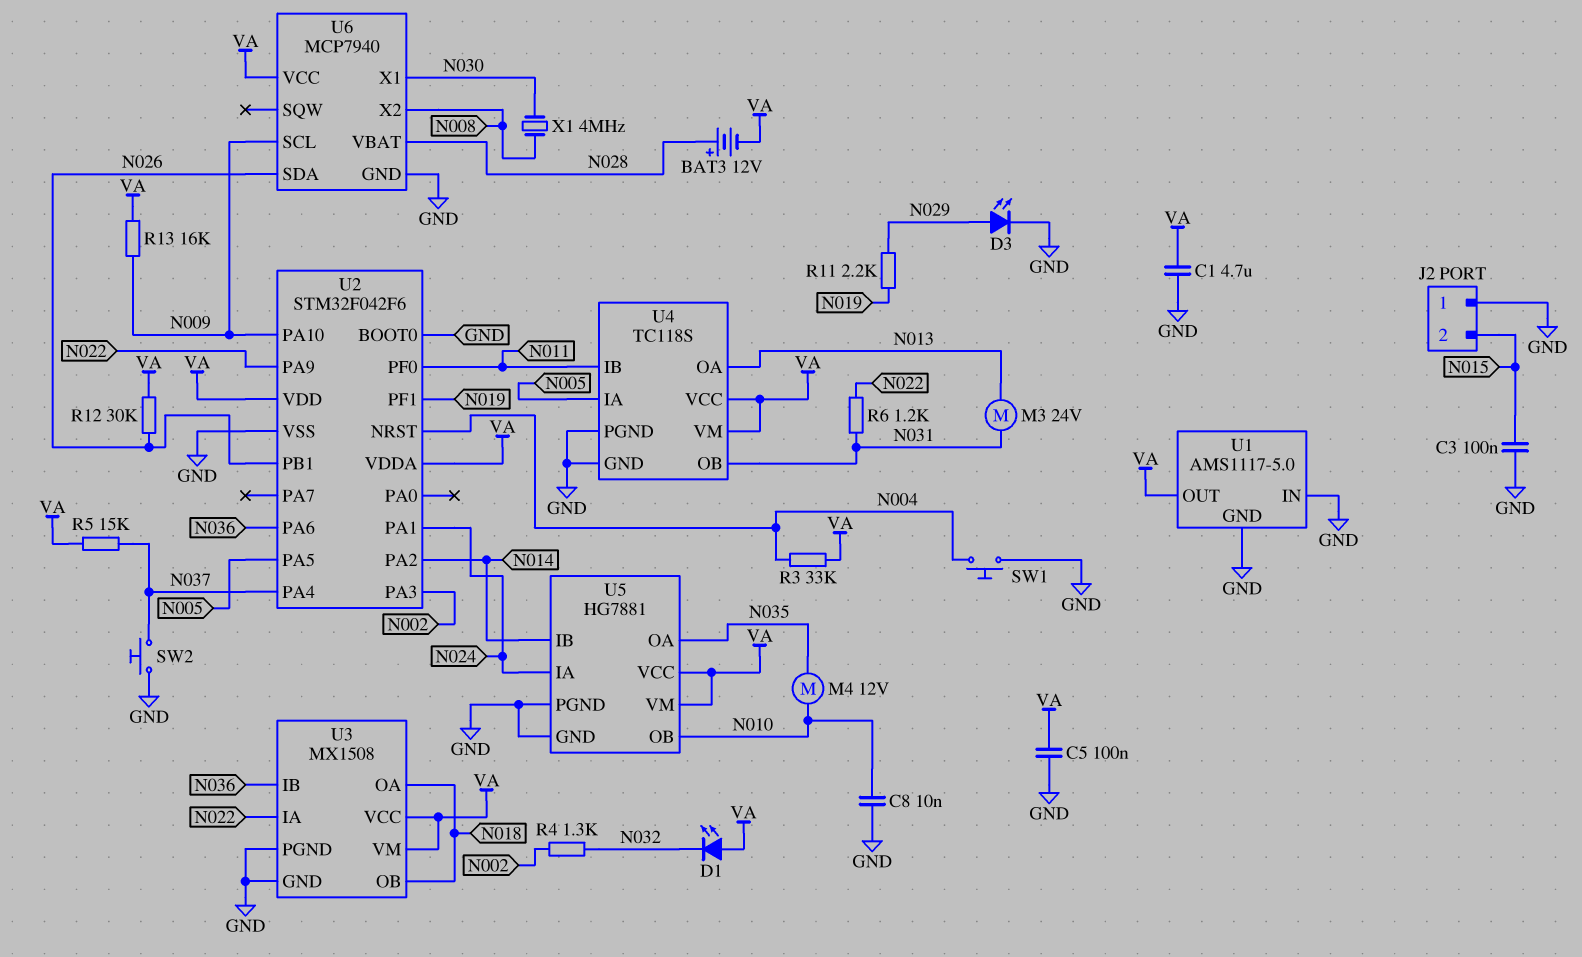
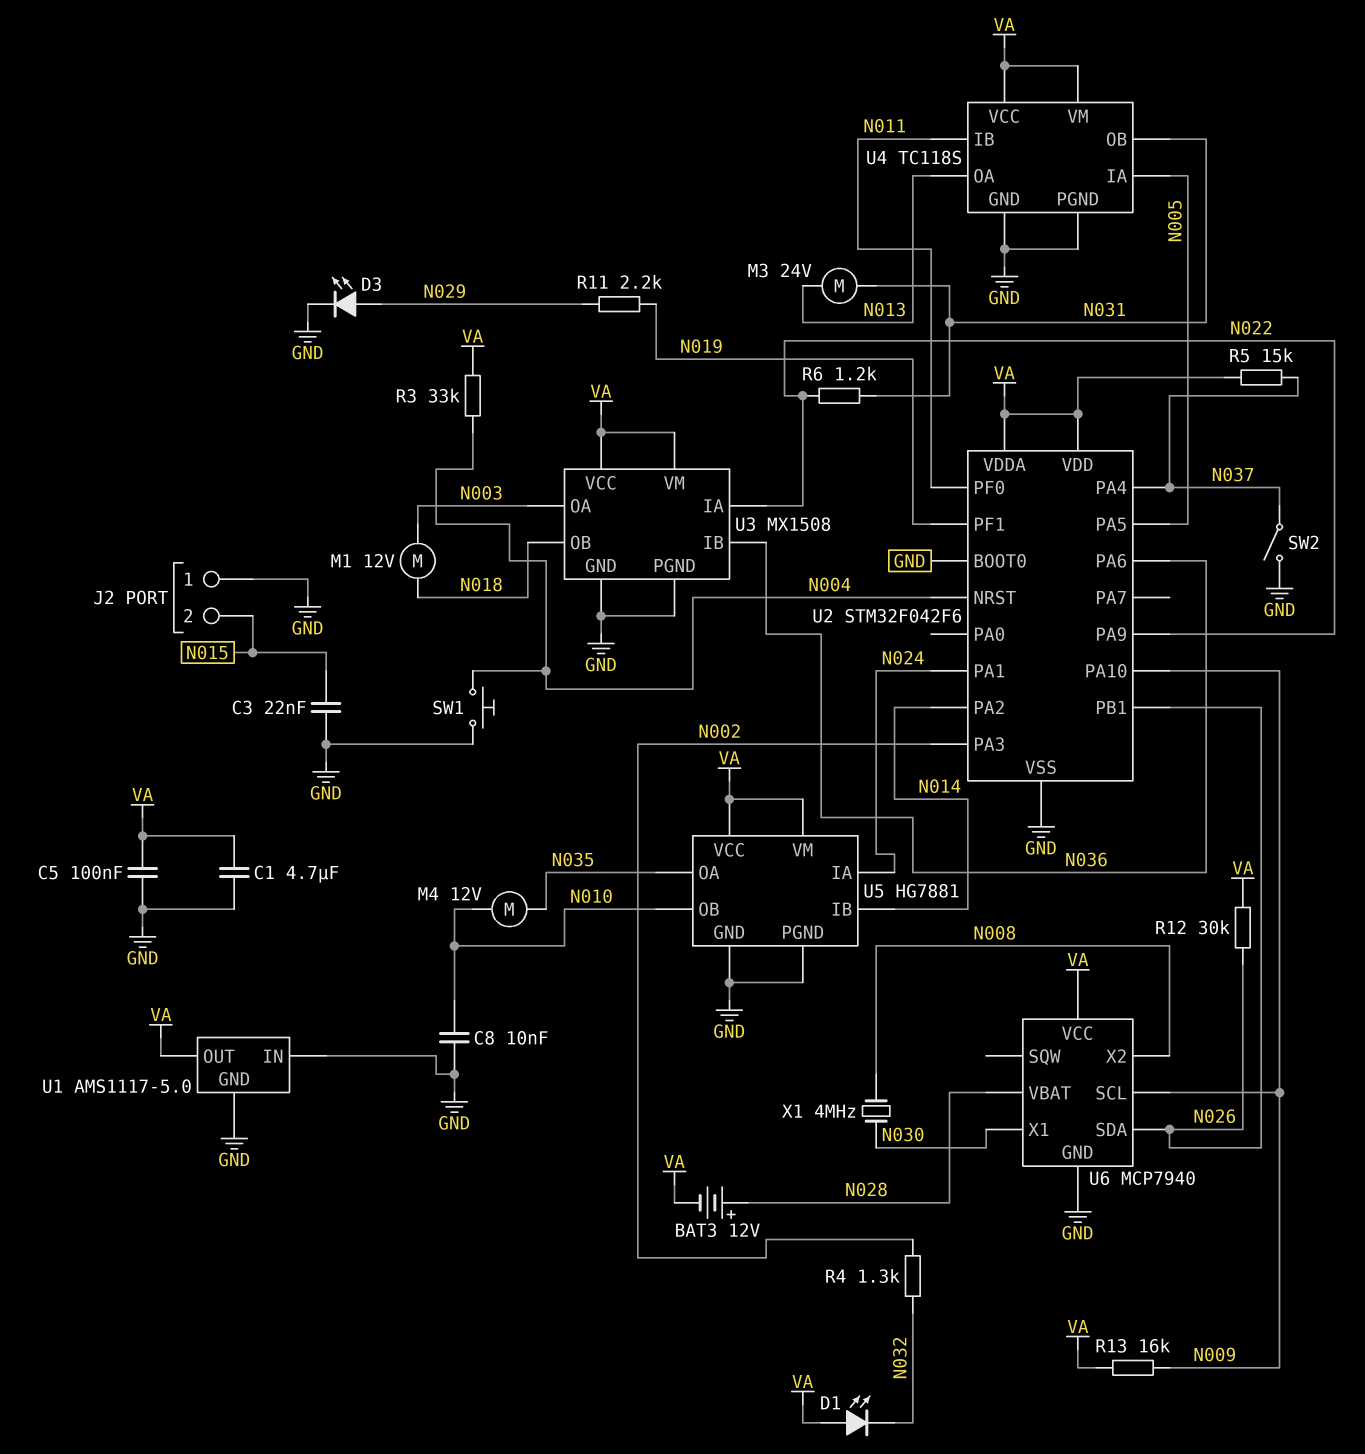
C3: 100nF (GND, N015) -> 22nF (GND, N015)
M1: none -> motor 12V (N003, N018)
SW2: button (GND, N037) -> switch (GND, N037)
U3 pin OA: N018 -> N003

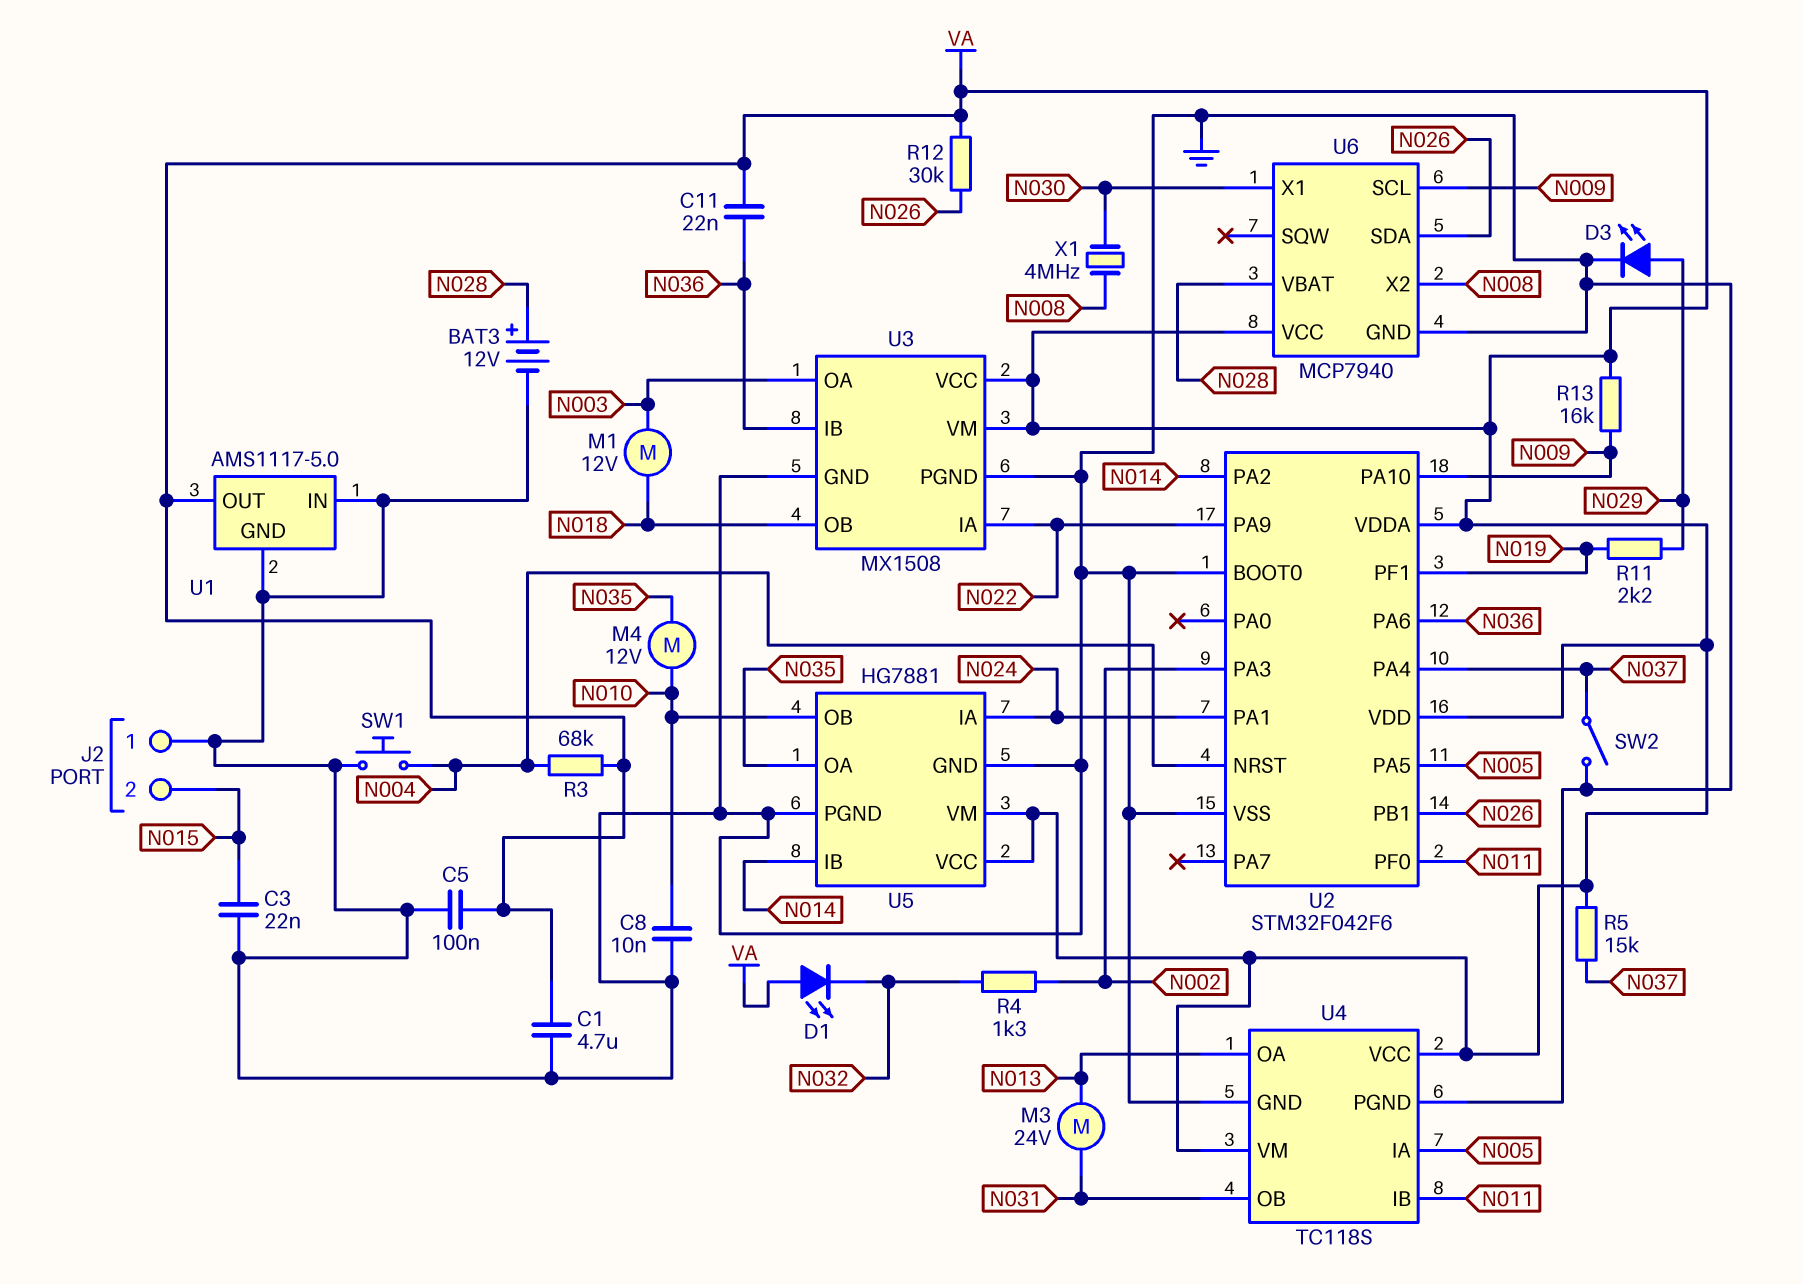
BAT3: 12V (plus N028, minus VA) -> 12V (plus N028, minus GND)
C11: none -> 22nF (N036, VA)
R3: 33k (N004, VA) -> 68k (N004, VA)
R6: 1.2k (N022, N031) -> none

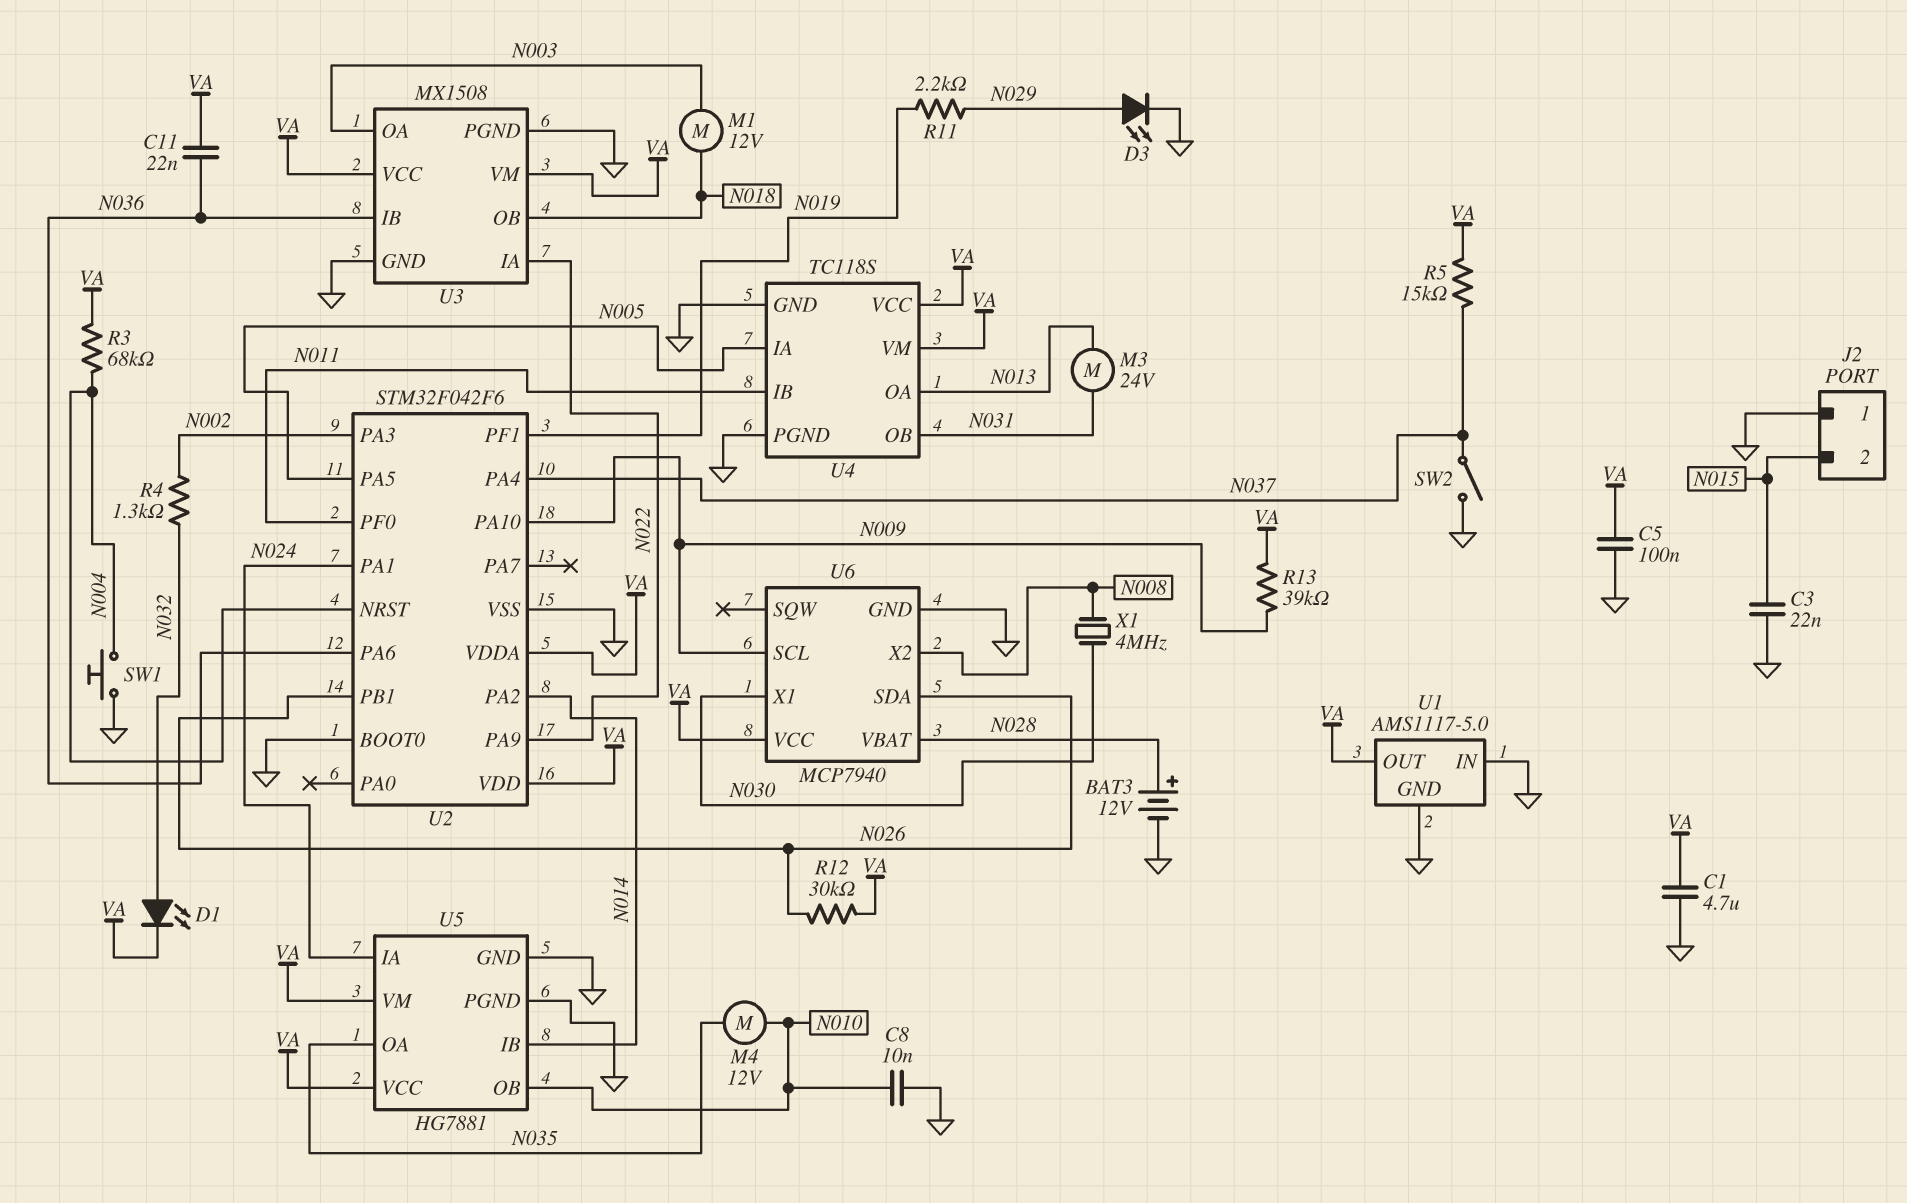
D1: LED (A VA, K N032) -> LED (A N032, K VA)
R13: 16k (N009, VA) -> 39k (N009, VA)

